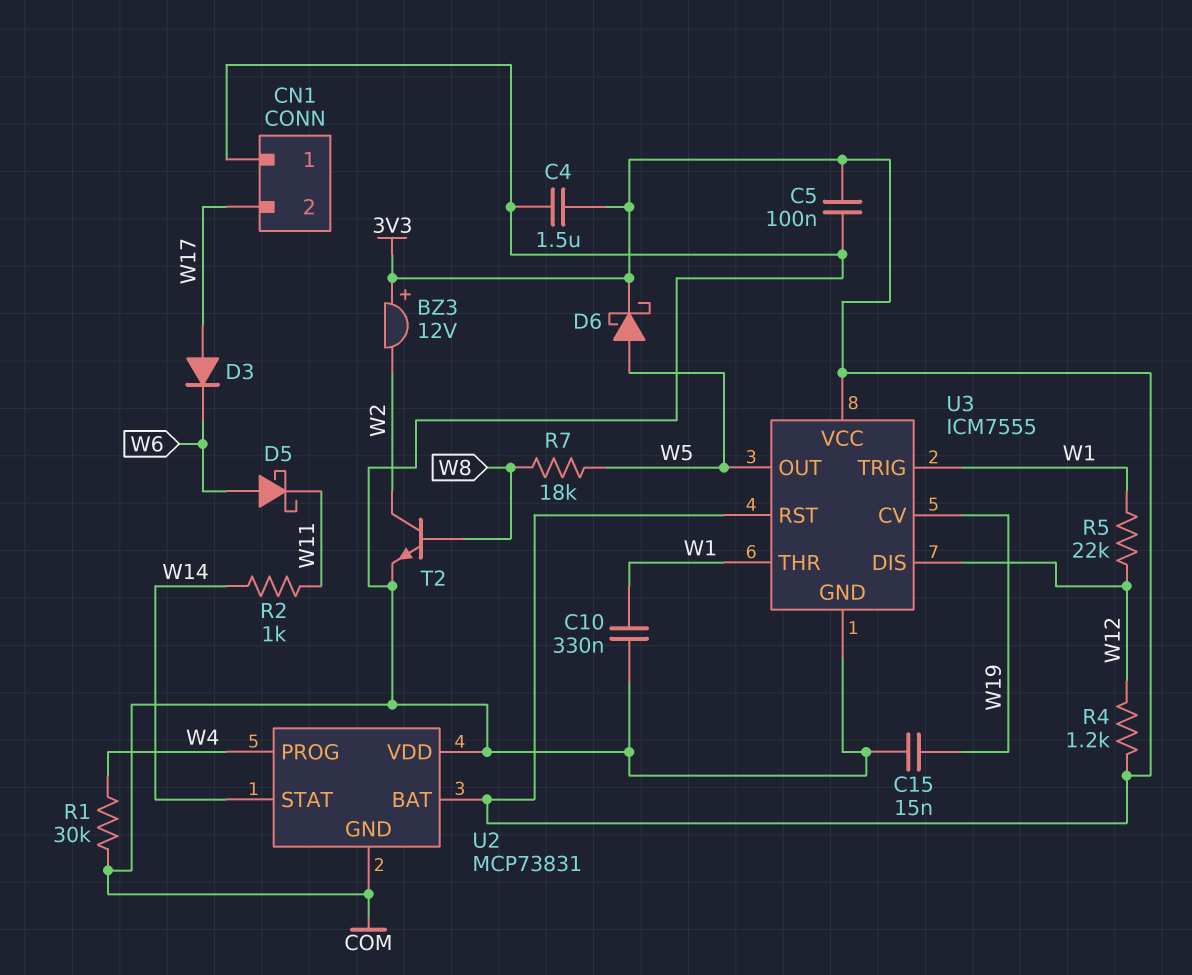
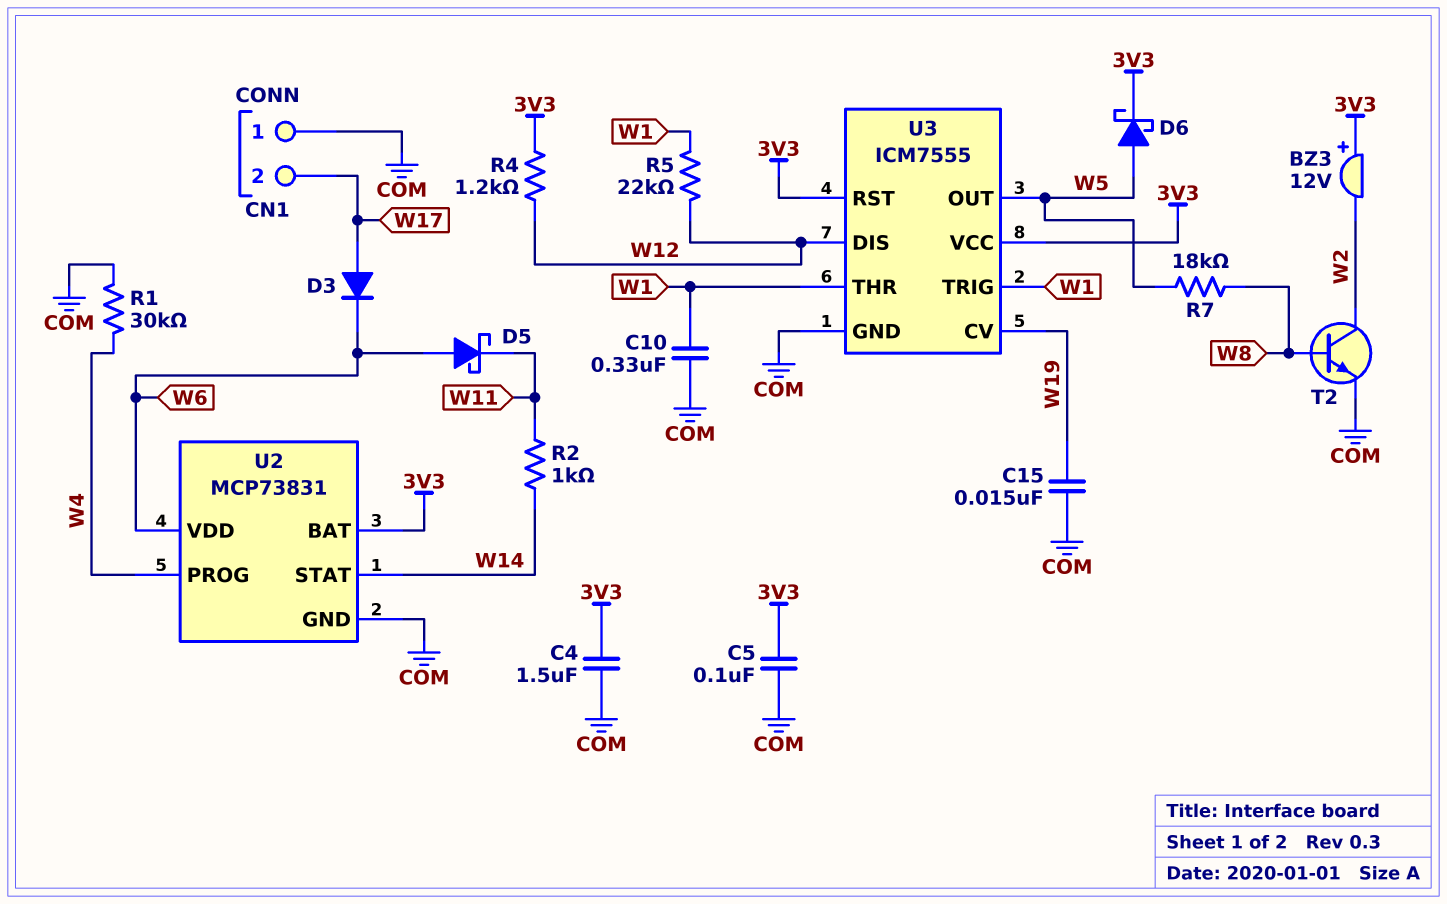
U2 pin VDD: COM -> W6

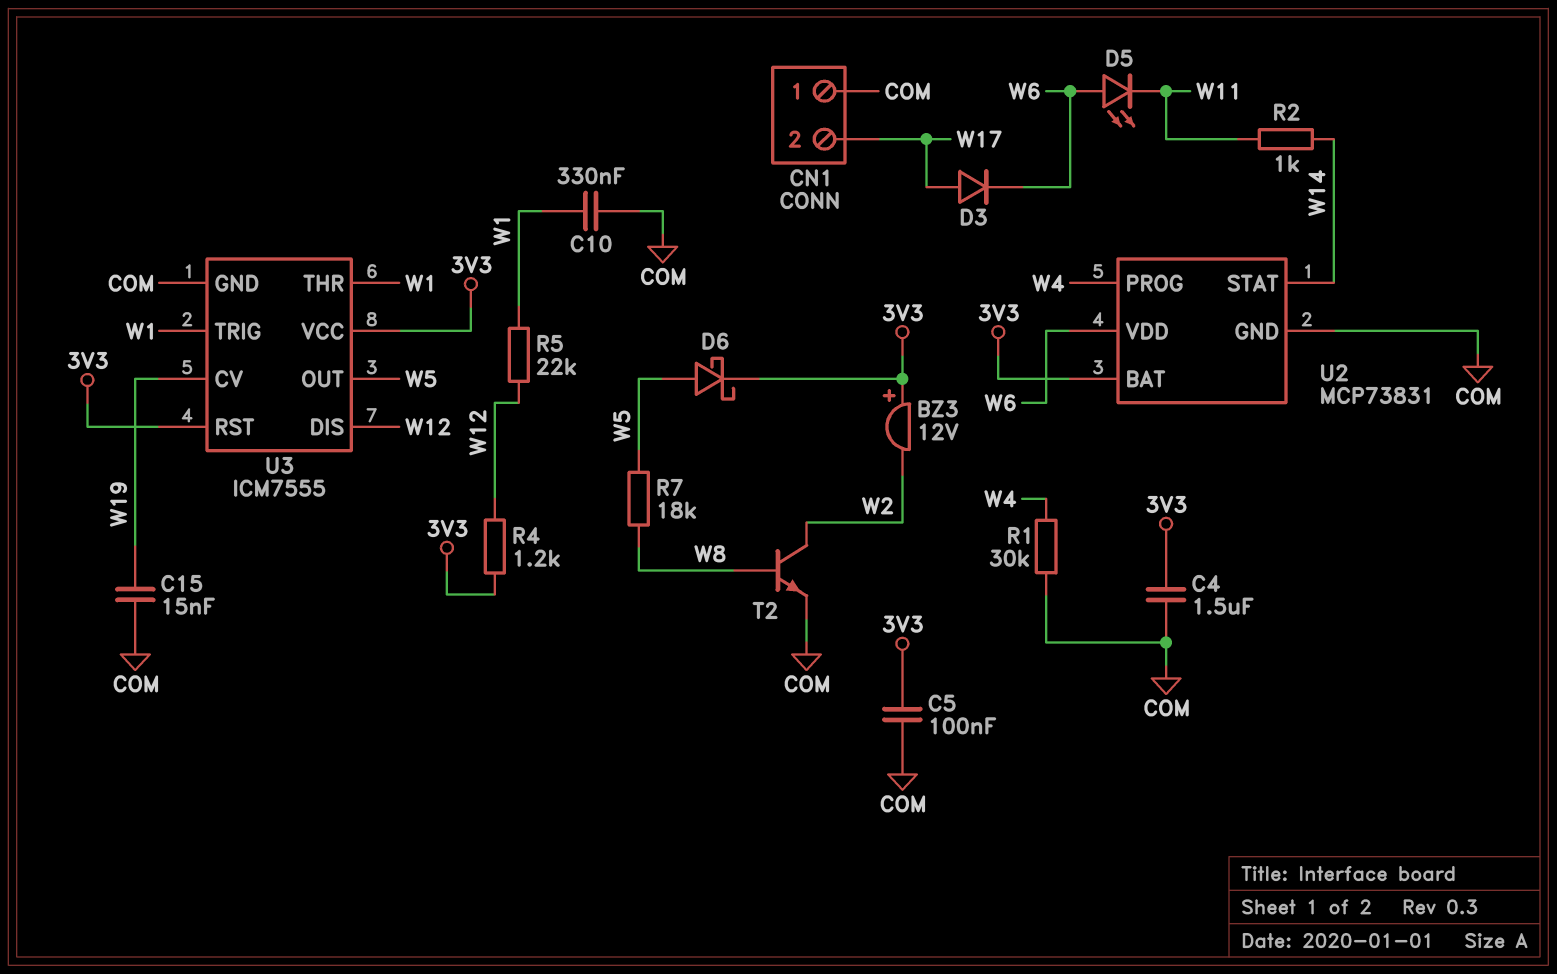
D5: schottky (A W6, K W11) -> LED (A W6, K W11)

